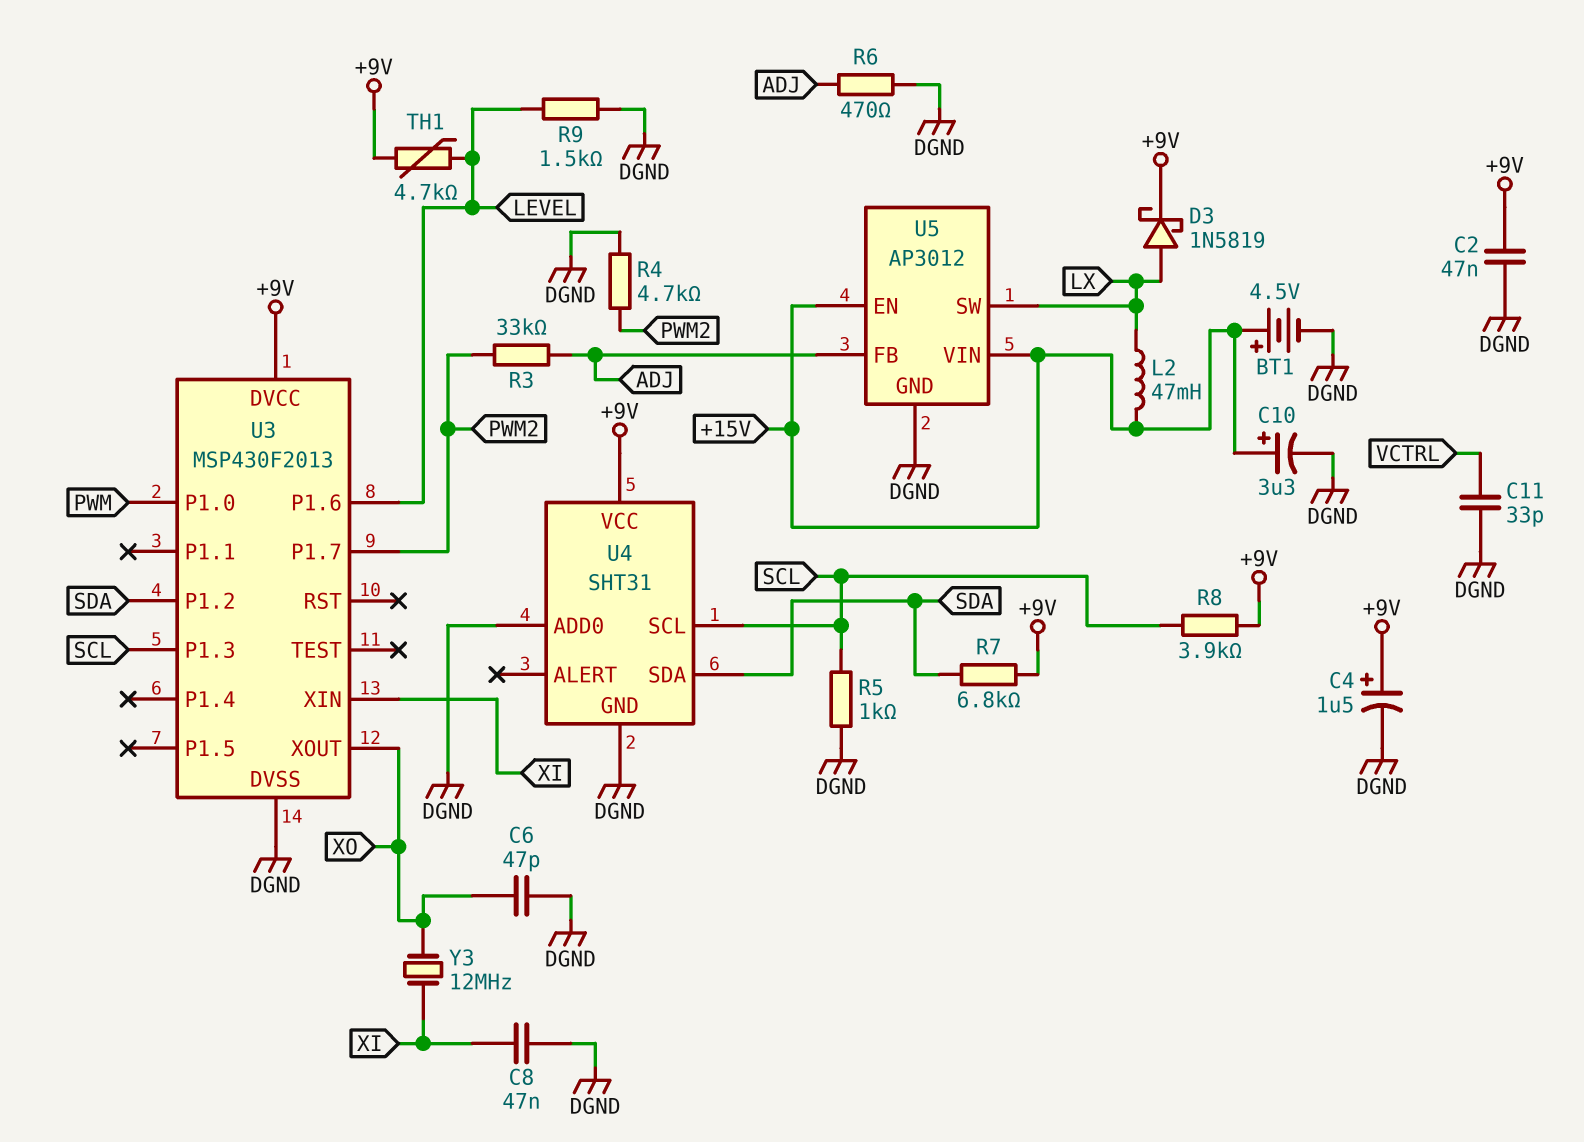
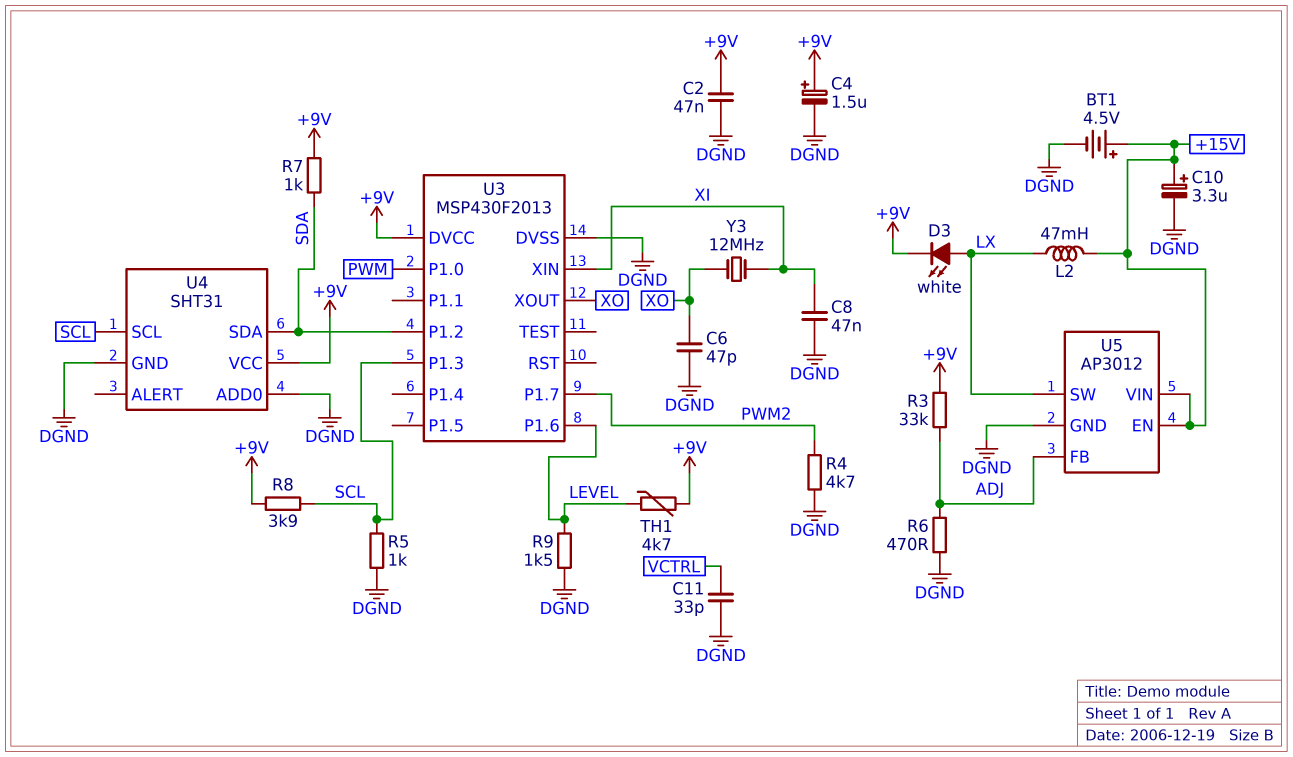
D3: schottky 1N5819 (A LX, K +9V) -> LED white (A LX, K +9V)
R3: 33k (ADJ, PWM2) -> 33k (+9V, ADJ)
R7: 6.8k (+9V, SDA) -> 1k (+9V, SDA)

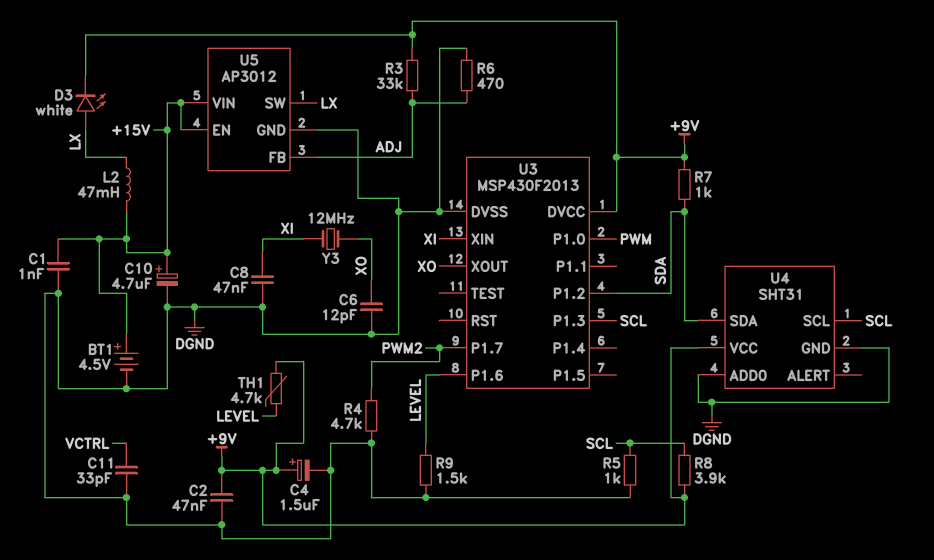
C1: none -> 1nF (+15V, DGND)
C6: 47pF (DGND, XO) -> 12pF (DGND, XO)
C10: 3.3uF (plus +15V, minus DGND) -> 4.7uF (plus +15V, minus DGND)

